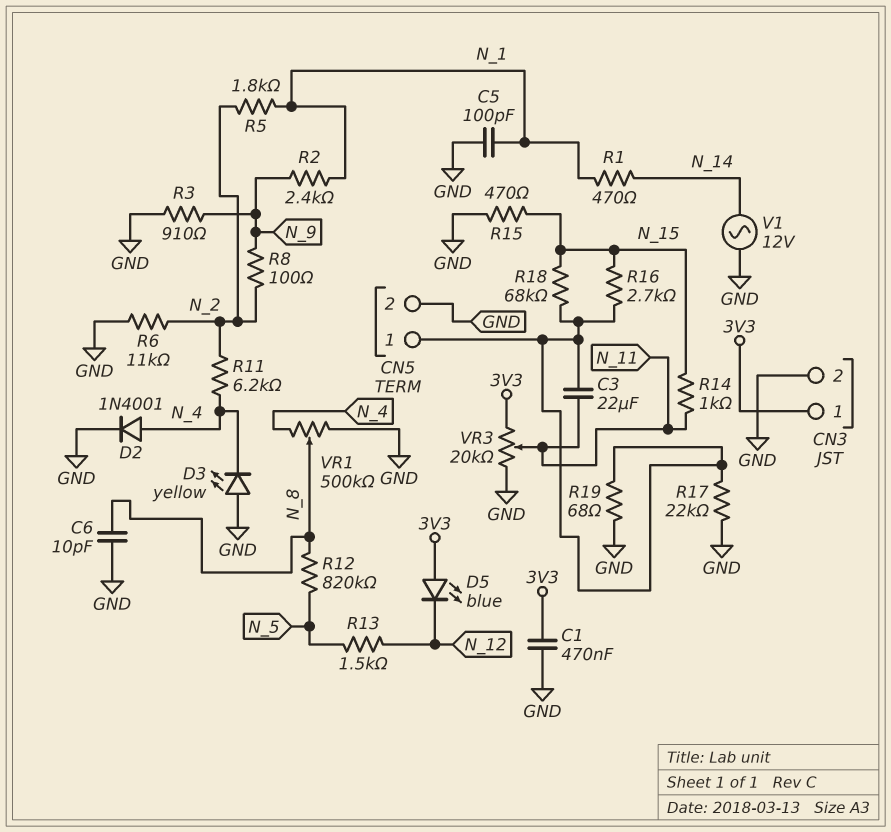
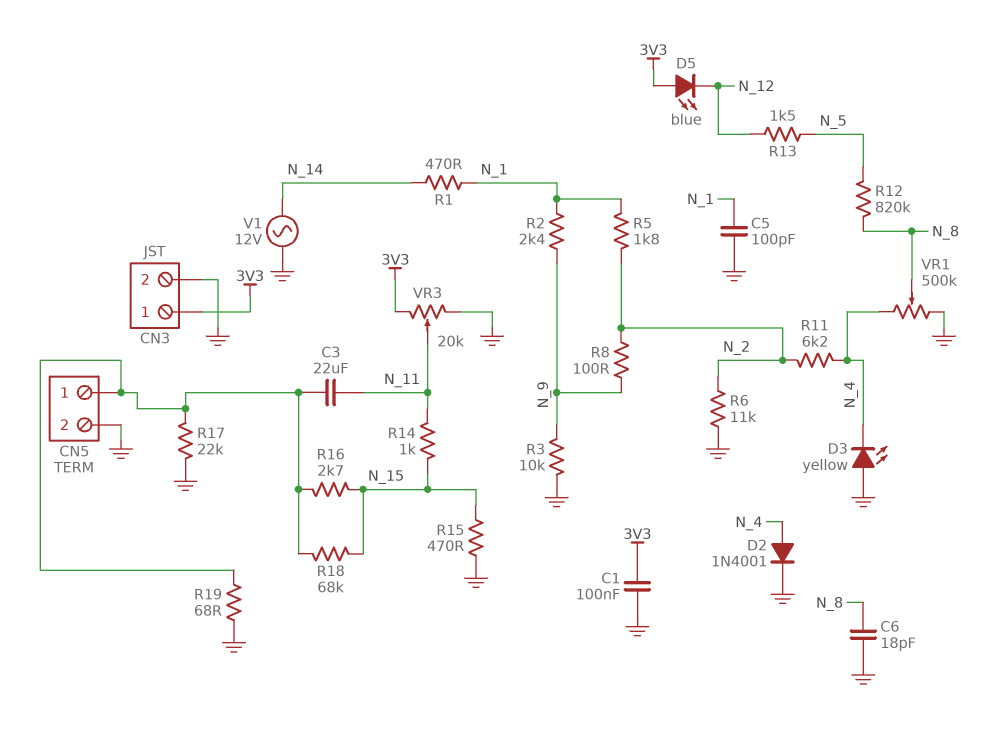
C1: 470nF (3V3, GND) -> 100nF (3V3, GND)
C6: 10pF (GND, N_8) -> 18pF (GND, N_8)
R3: 910 (GND, N_9) -> 10k (GND, N_9)

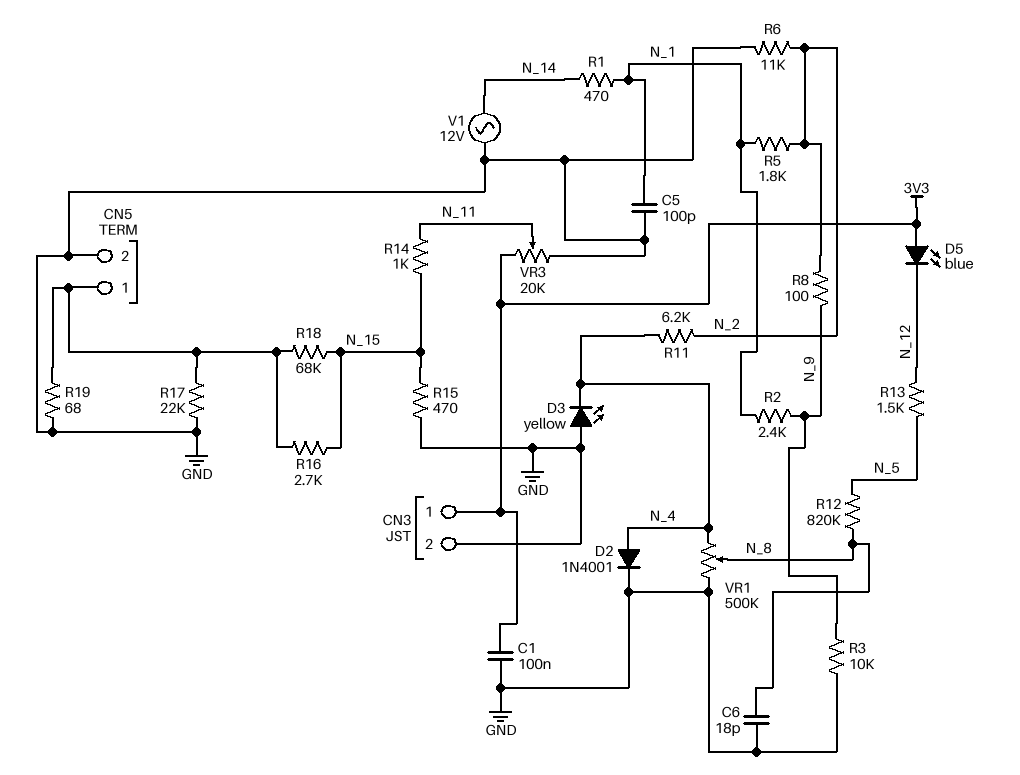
C3: 22uF (CN5/1, N_11) -> none

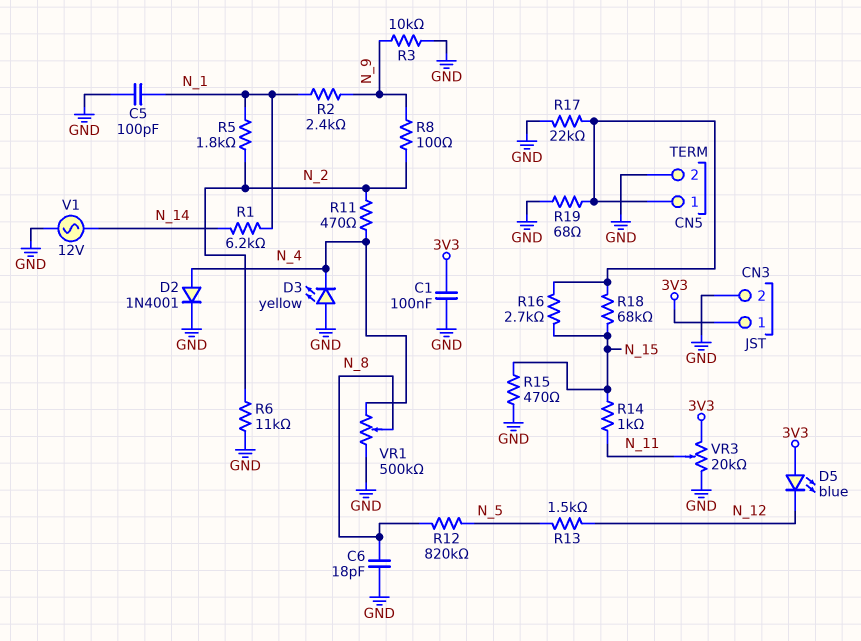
R1: 470 (N_1, N_14) -> 6.2k (N_1, N_14)
R11: 6.2k (N_2, N_4) -> 470 (N_2, N_4)

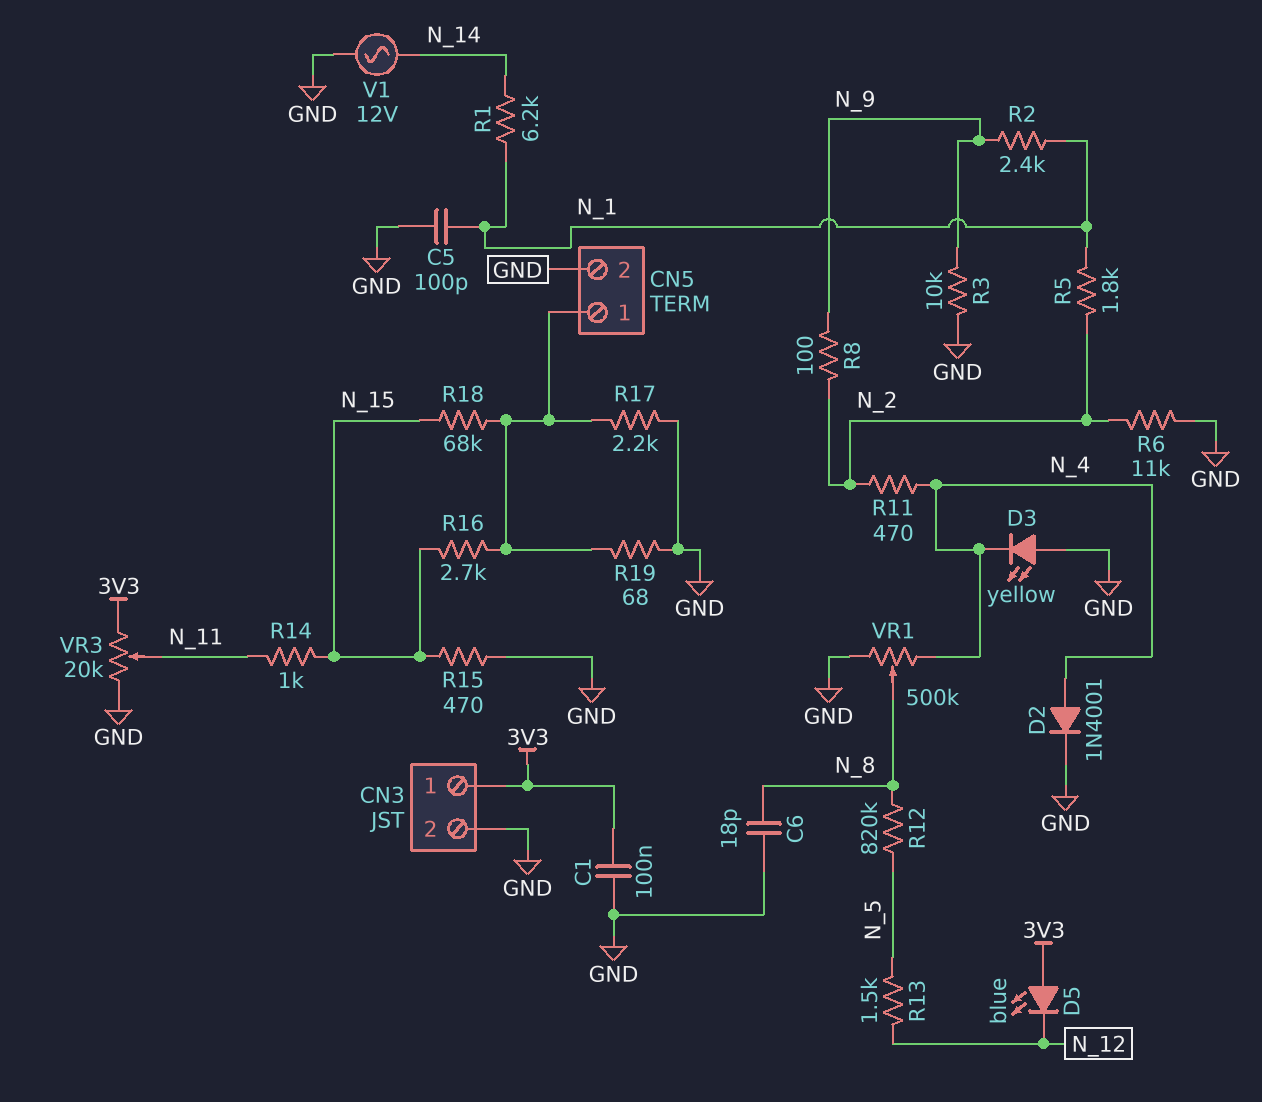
R17: 22k (CN5/1, GND) -> 2.2k (CN5/1, GND)

